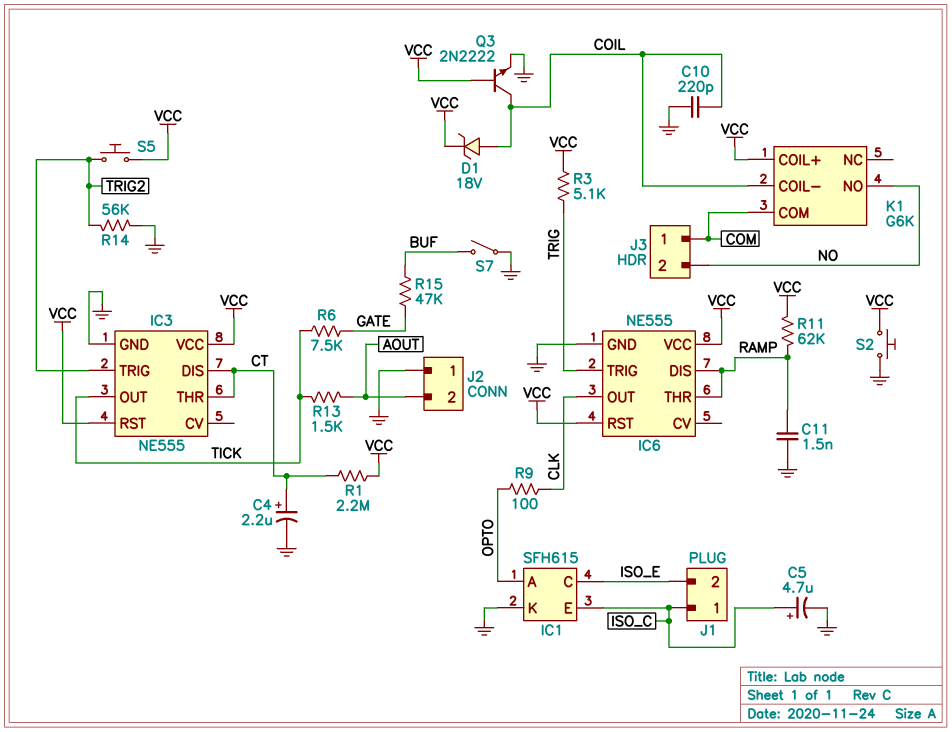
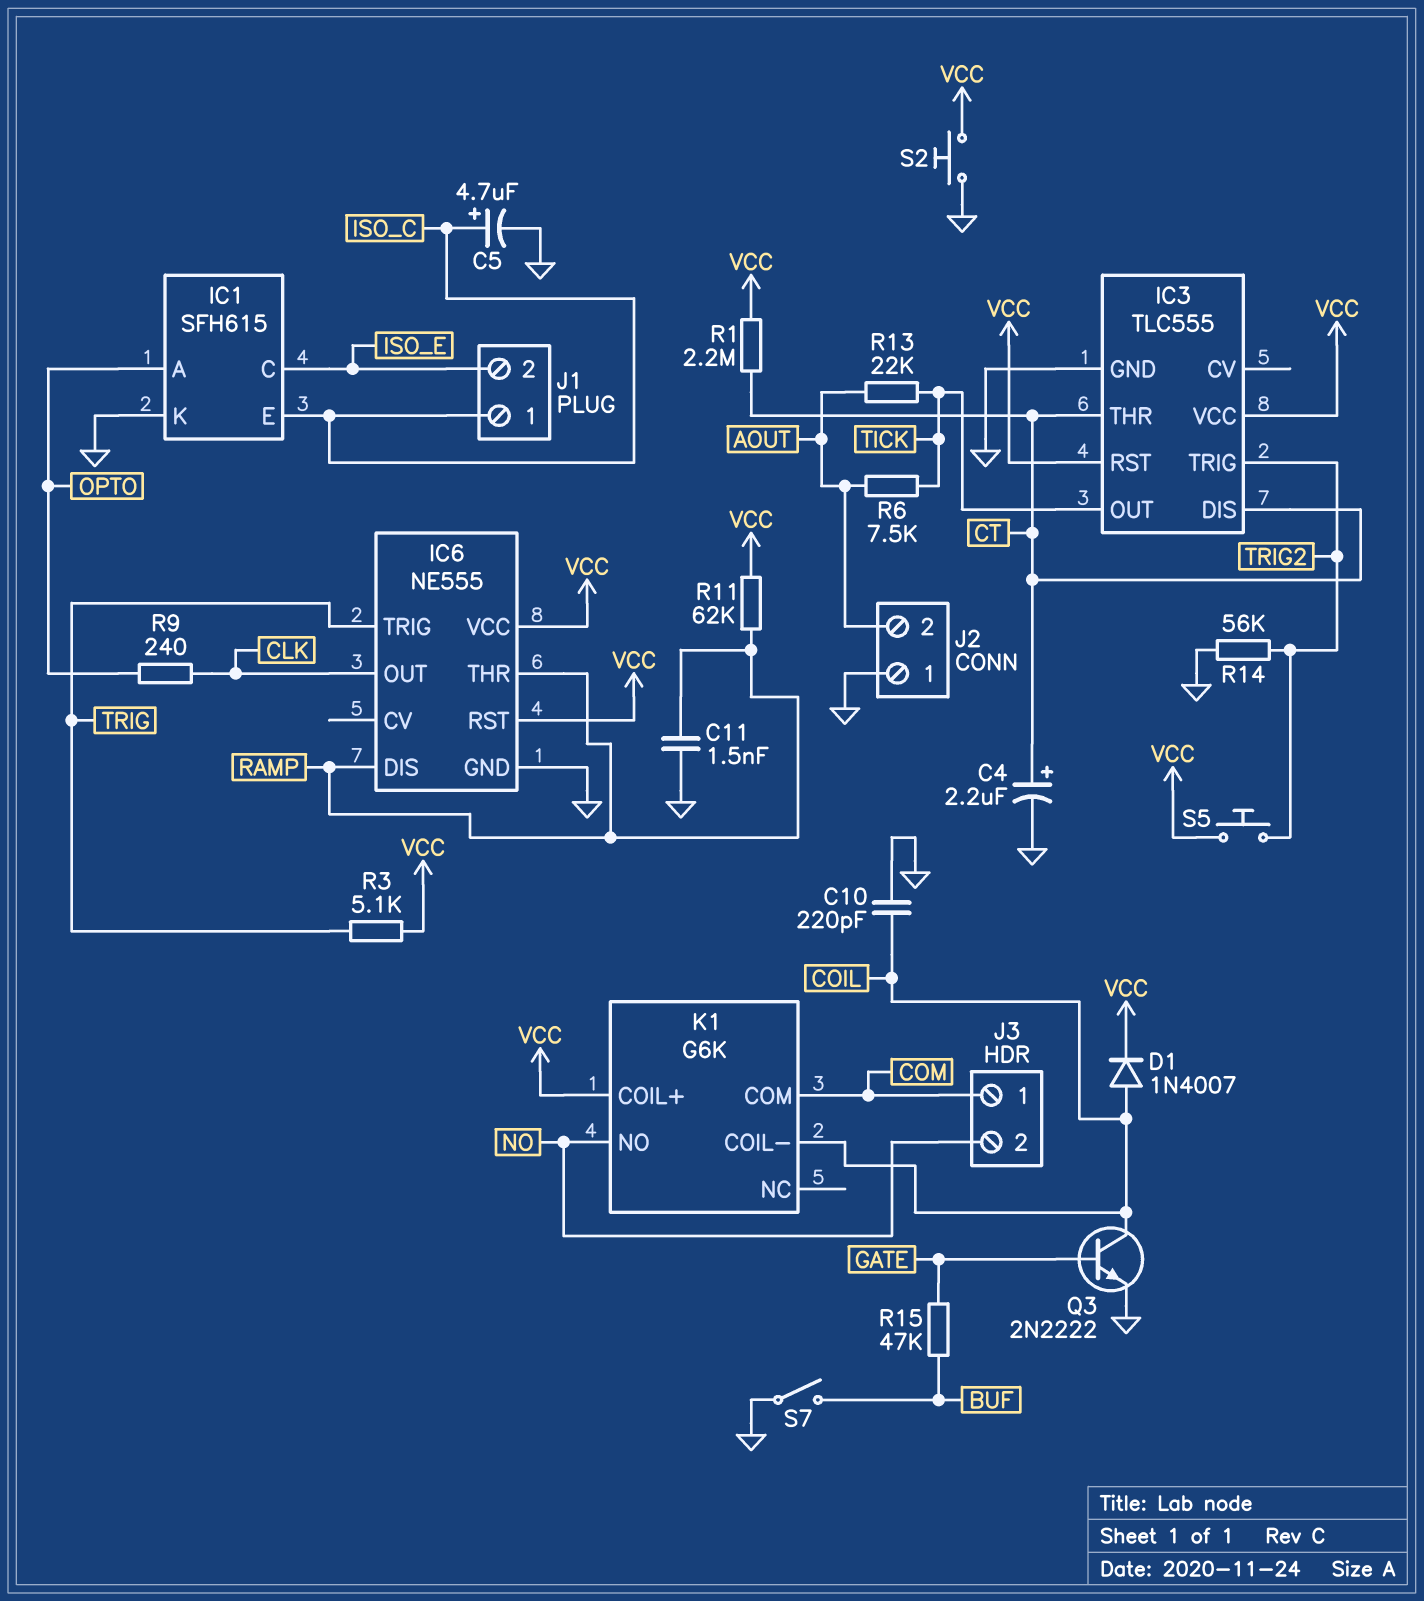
D1: zener 18V (A COIL, K VCC) -> diode 1N4007 (A COIL, K VCC)
IC3: NE555 -> TLC555
Q3: NPN 2N2222 (B VCC, C COIL, E GND) -> NPN 2N2222 (B GATE, C COIL, E GND)
R6: 7.5k (GATE, TICK) -> 7.5k (AOUT, TICK)
R9: 100 (CLK, OPTO) -> 240 (CLK, OPTO)
R13: 1.5k (AOUT, TICK) -> 22k (AOUT, TICK)

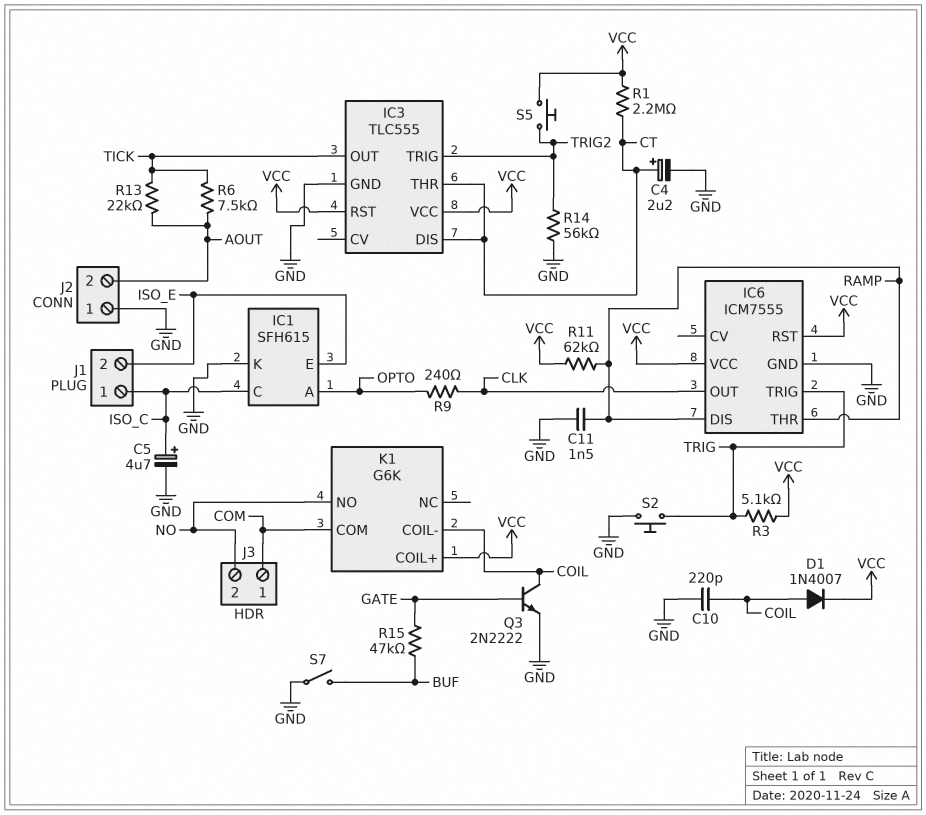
IC1 pin C: ISO_E -> ISO_C
IC1 pin E: ISO_C -> ISO_E
IC6: NE555 -> ICM7555
S2: button (GND, VCC) -> button (GND, TRIG)

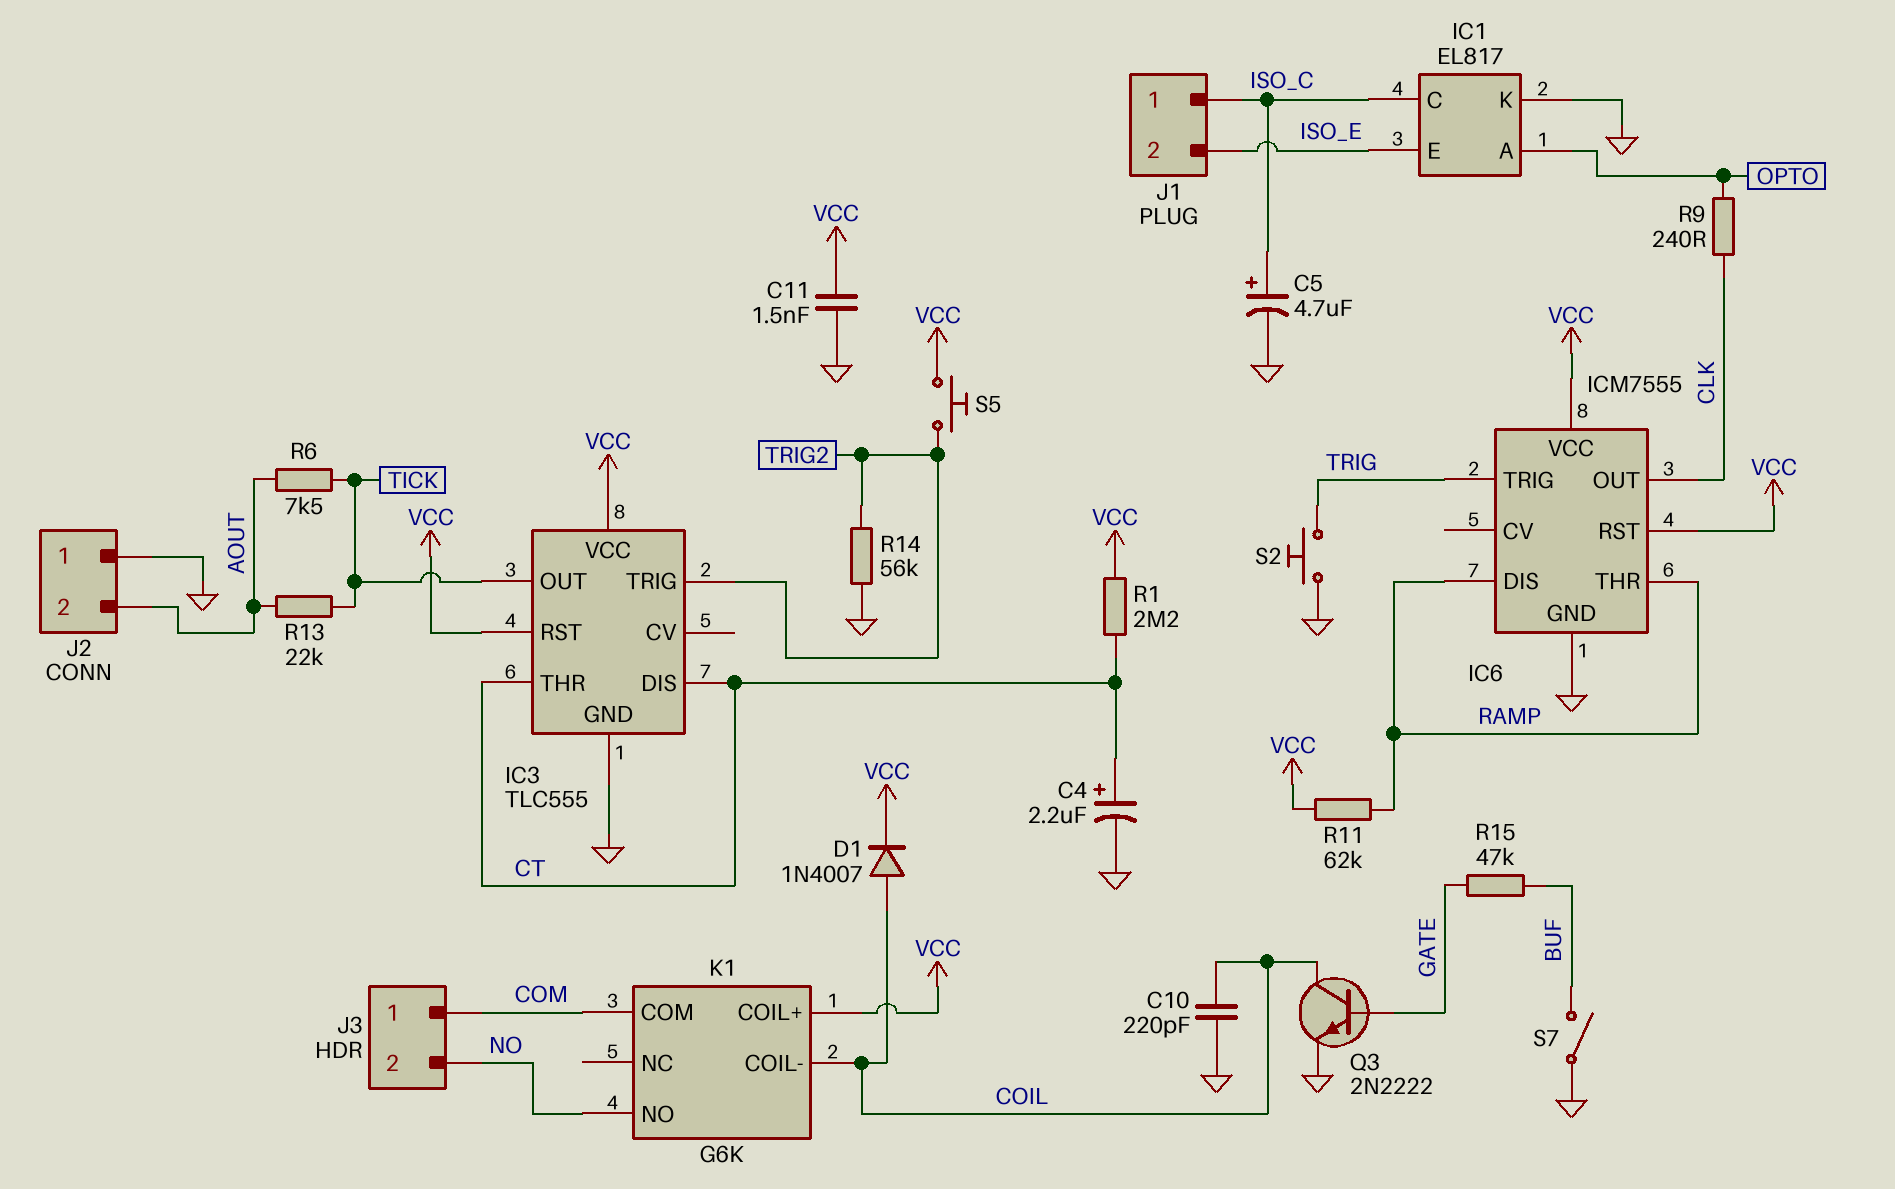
C11: 1.5nF (GND, RAMP) -> 1.5nF (GND, VCC)
IC1: SFH615 -> EL817
R3: 5.1k (TRIG, VCC) -> none

